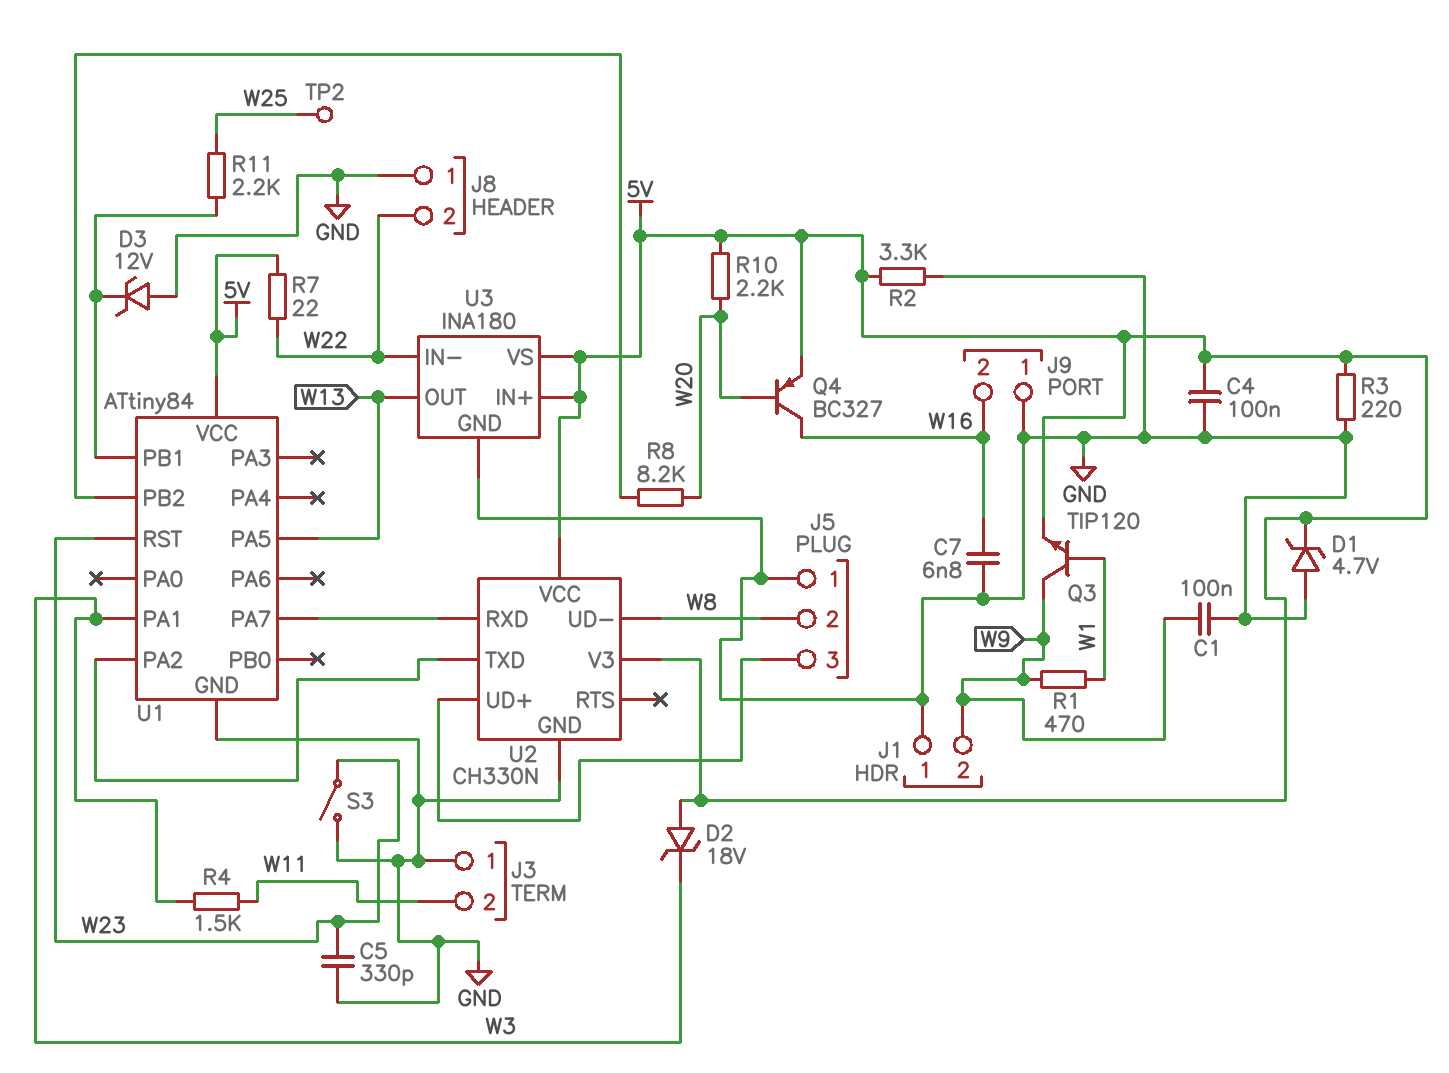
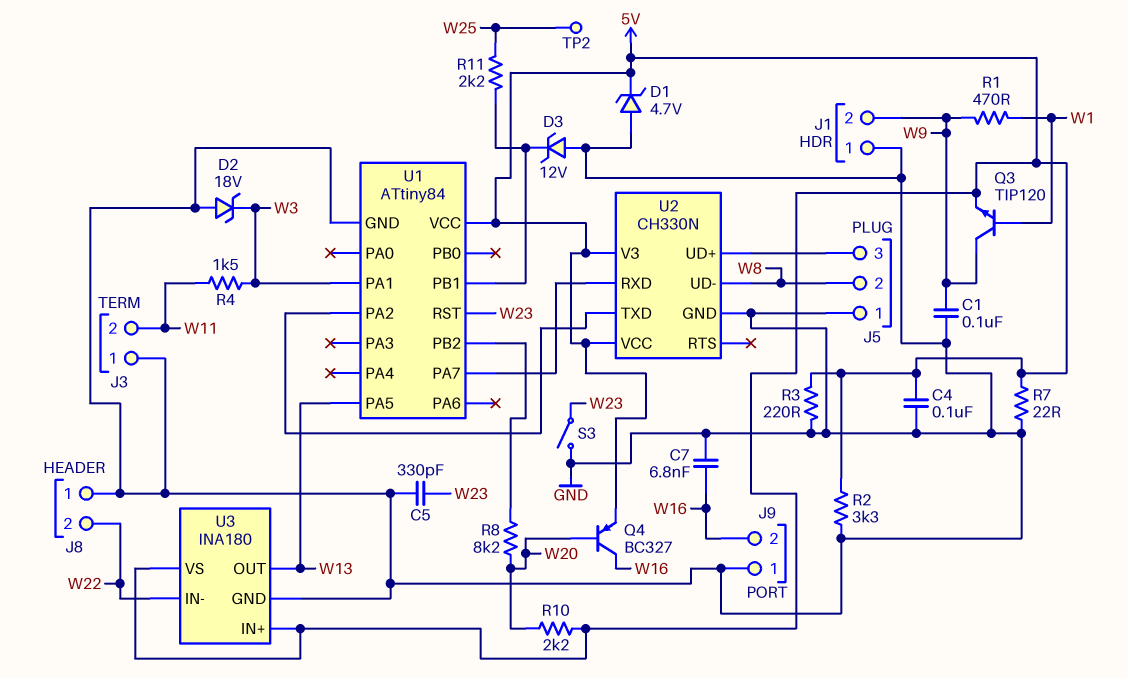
D2: zener 18V (A 5V, K W3) -> zener 18V (A GND, K W3)
R7: 22 (5V, W22) -> 22 (5V, GND)

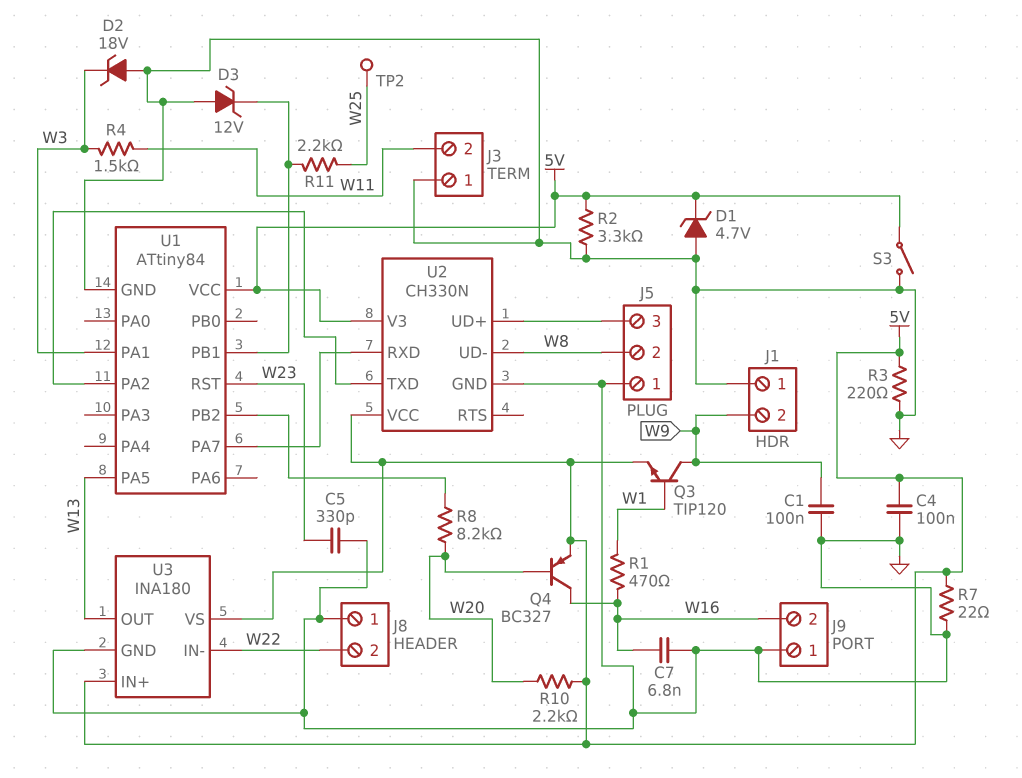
R1: 470 (W1, W9) -> 470 (W1, W16)
S3: switch (GND, W23) -> switch (5V, GND)

